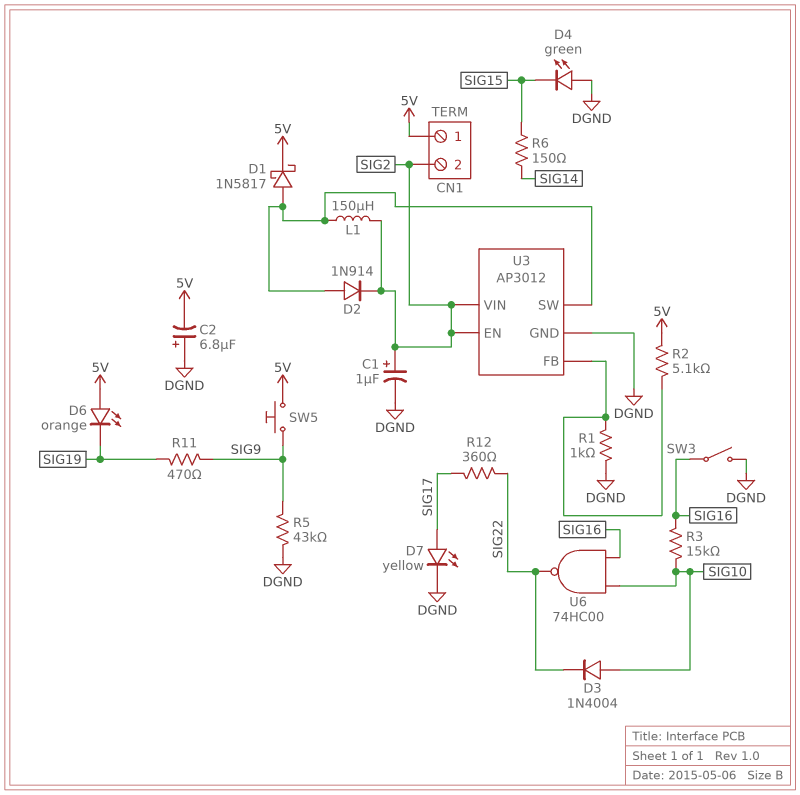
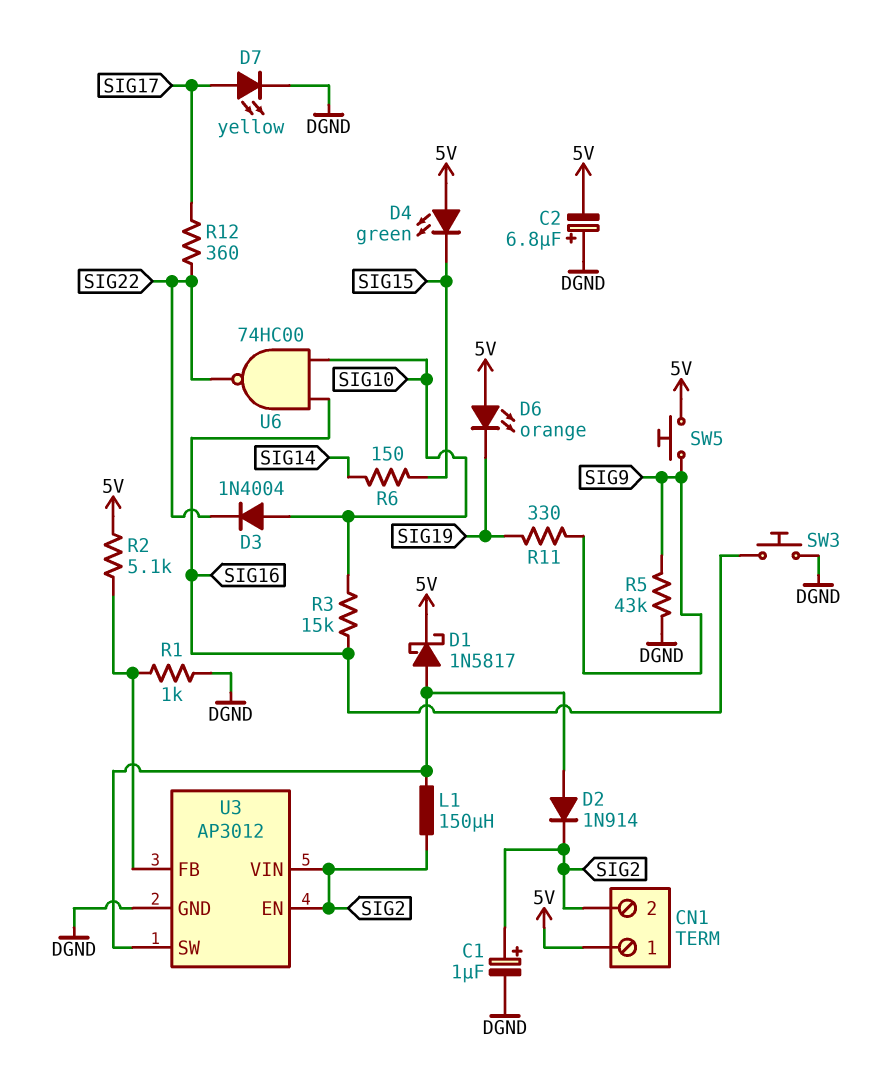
D4: LED green (A DGND, K SIG15) -> LED green (A 5V, K SIG15)
R11: 470 (SIG9, SIG19) -> 330 (SIG9, SIG19)
SW3: switch (DGND, SIG16) -> button (DGND, SIG16)

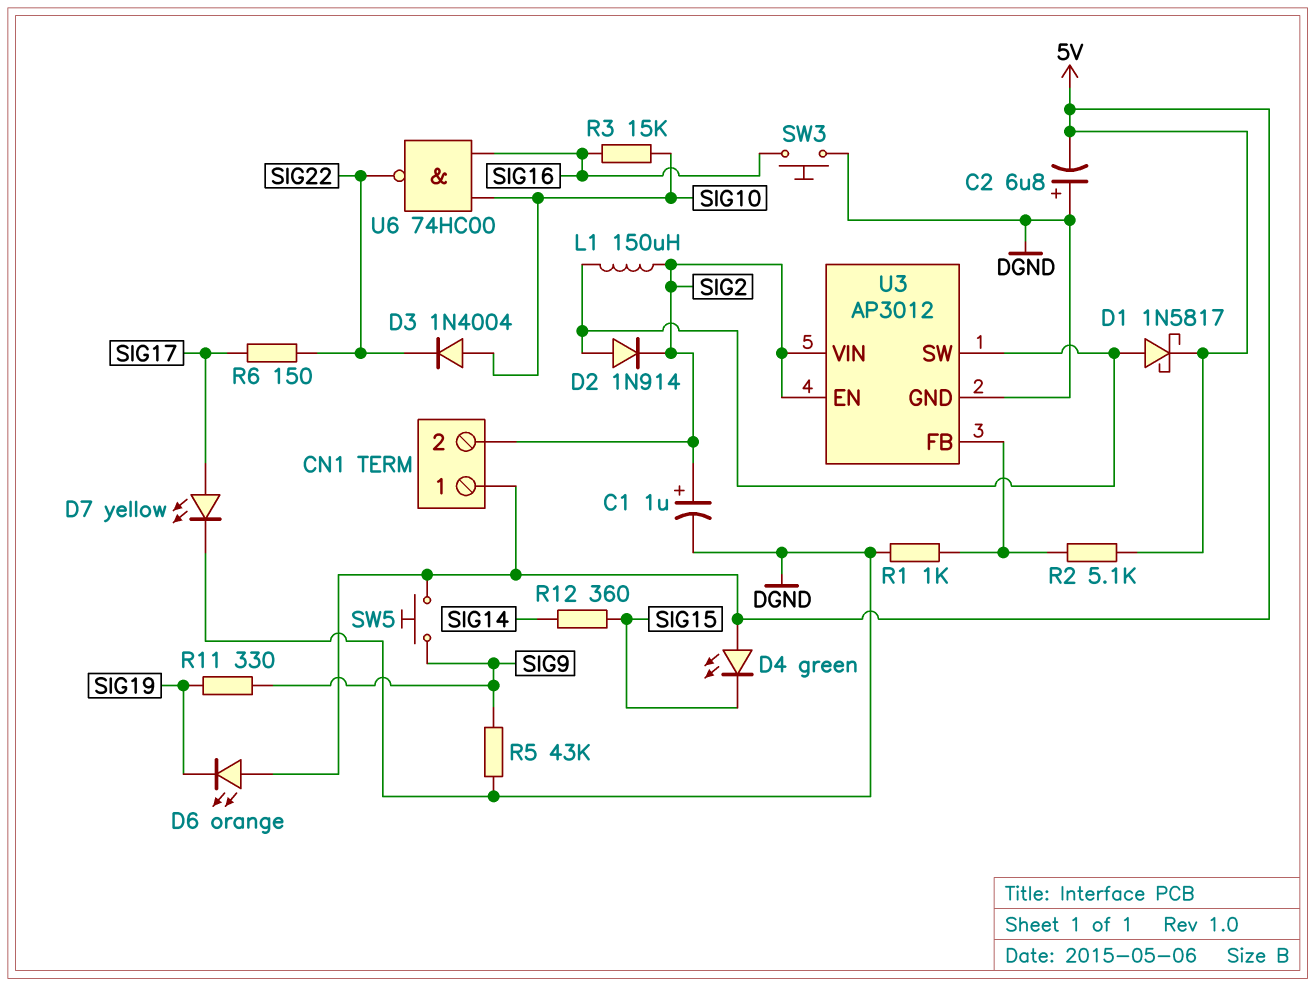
R6: 150 (SIG14, SIG15) -> 150 (SIG17, SIG22)
R12: 360 (SIG17, SIG22) -> 360 (SIG14, SIG15)

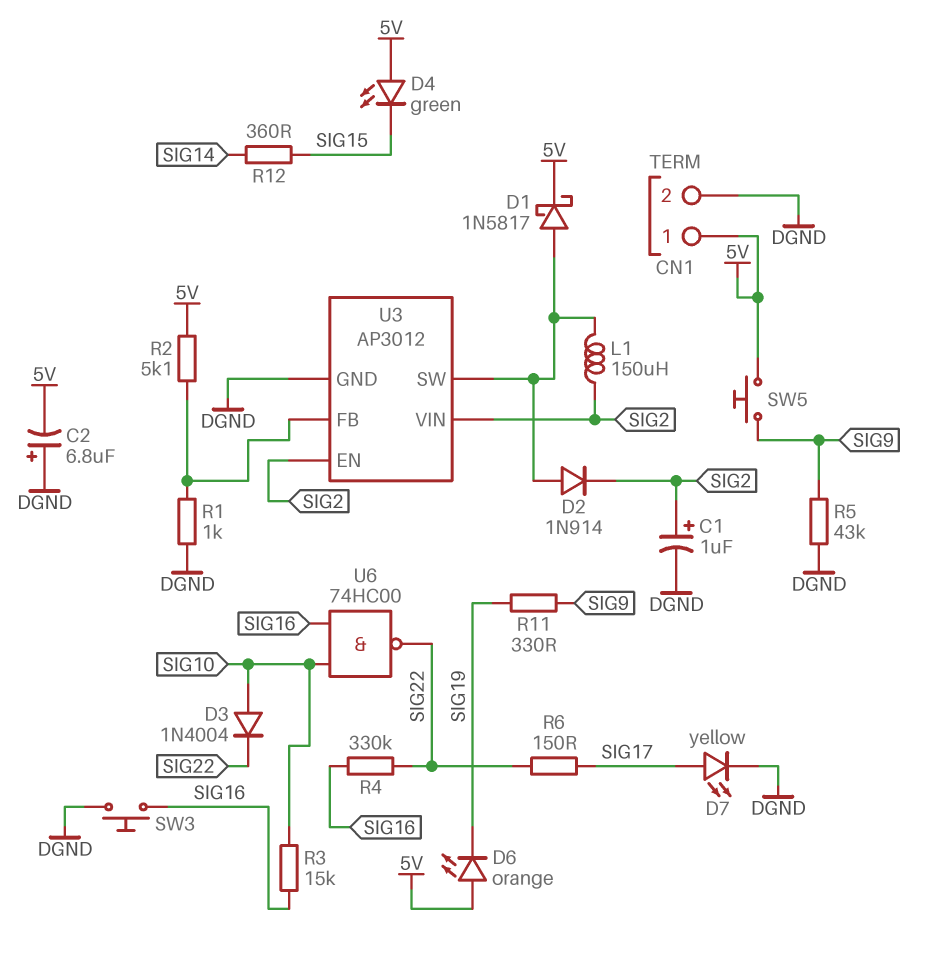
CN1 pin 2: SIG2 -> DGND
R4: none -> 330k (SIG16, SIG22)

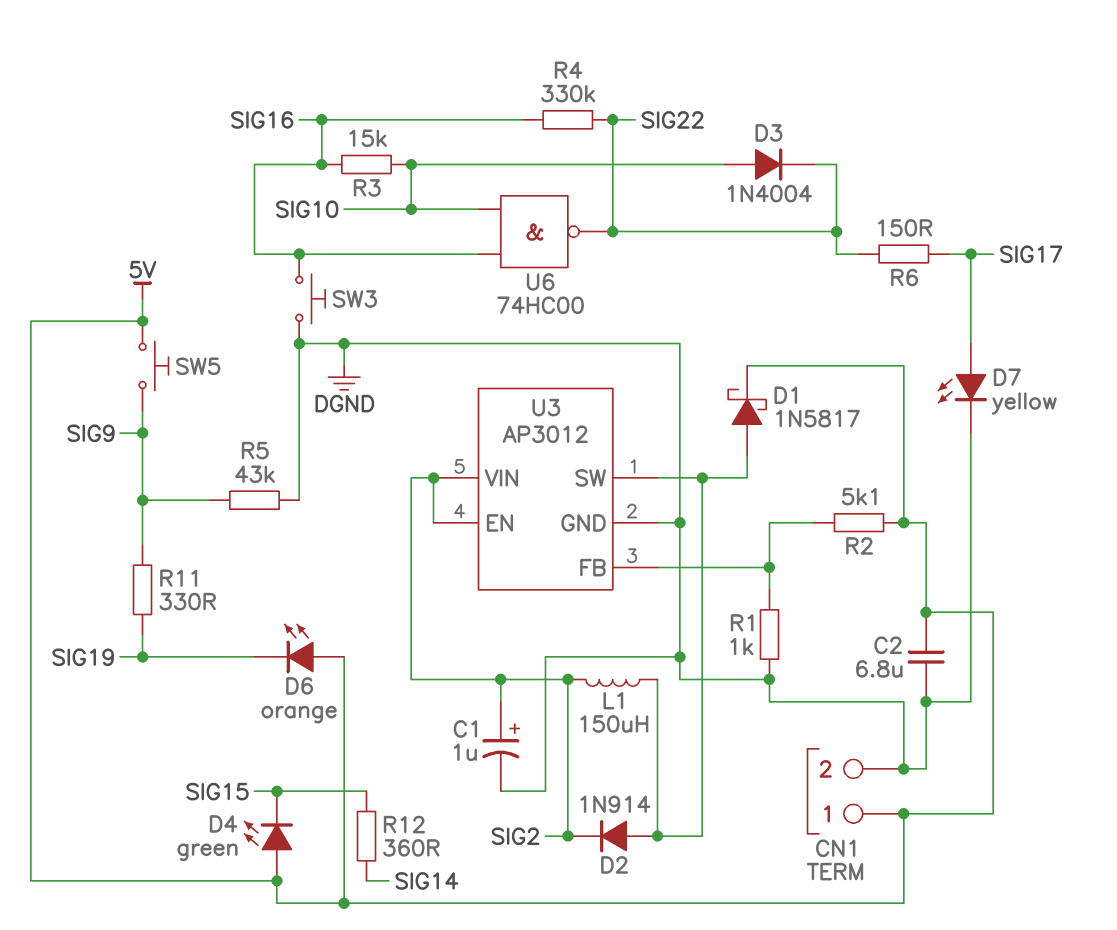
C2: 6.8uF (plus DGND, minus 5V) -> 6.8uF (5V, DGND)

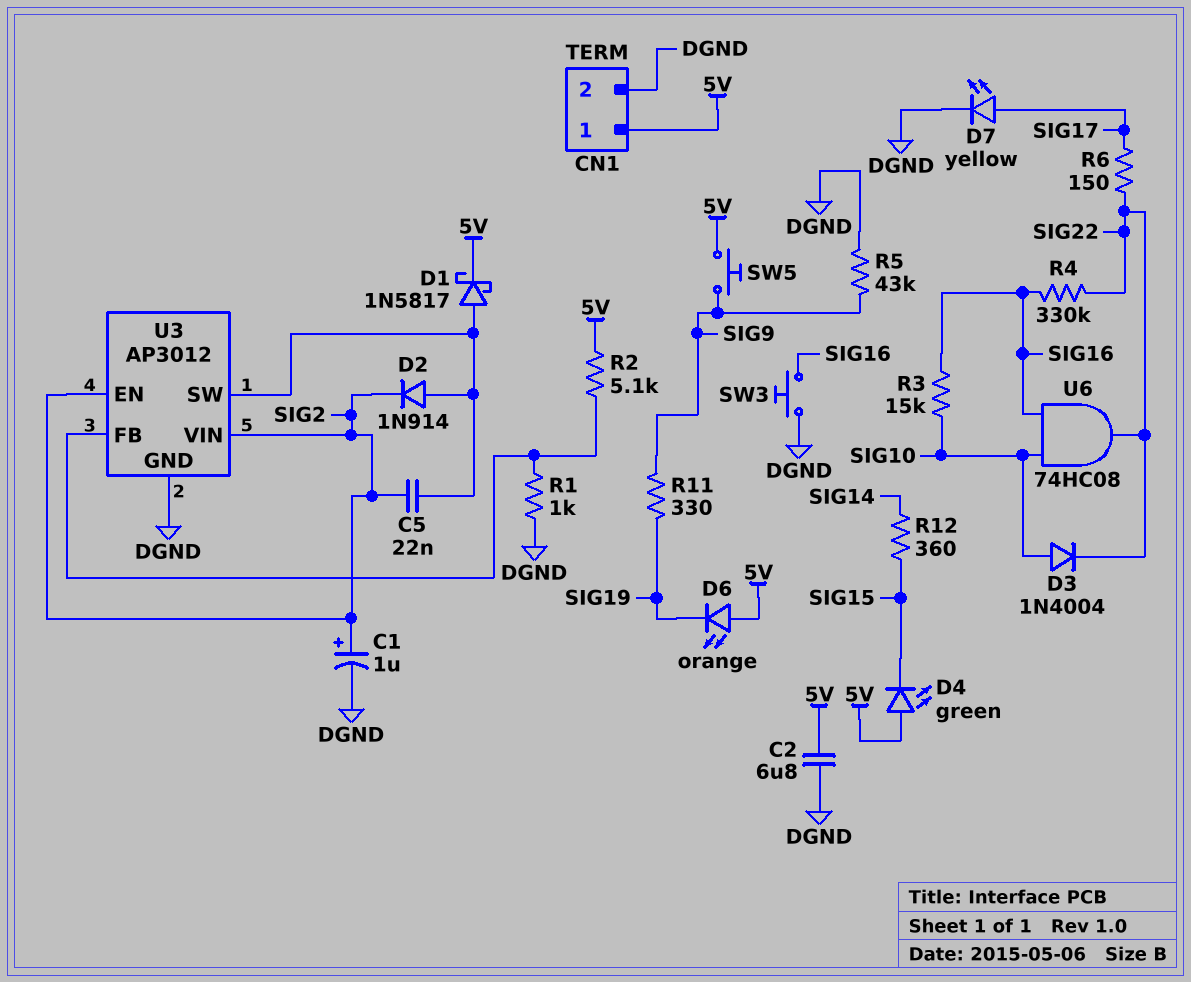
C5: none -> 22nF (SIG2, U3/SW)
L1: 150uH (SIG2, U3/SW) -> none
U6: NAND 74HC00 (in SIG10, in SIG16, out SIG22) -> AND 74HC08 (in SIG10, in SIG16, out SIG22)

